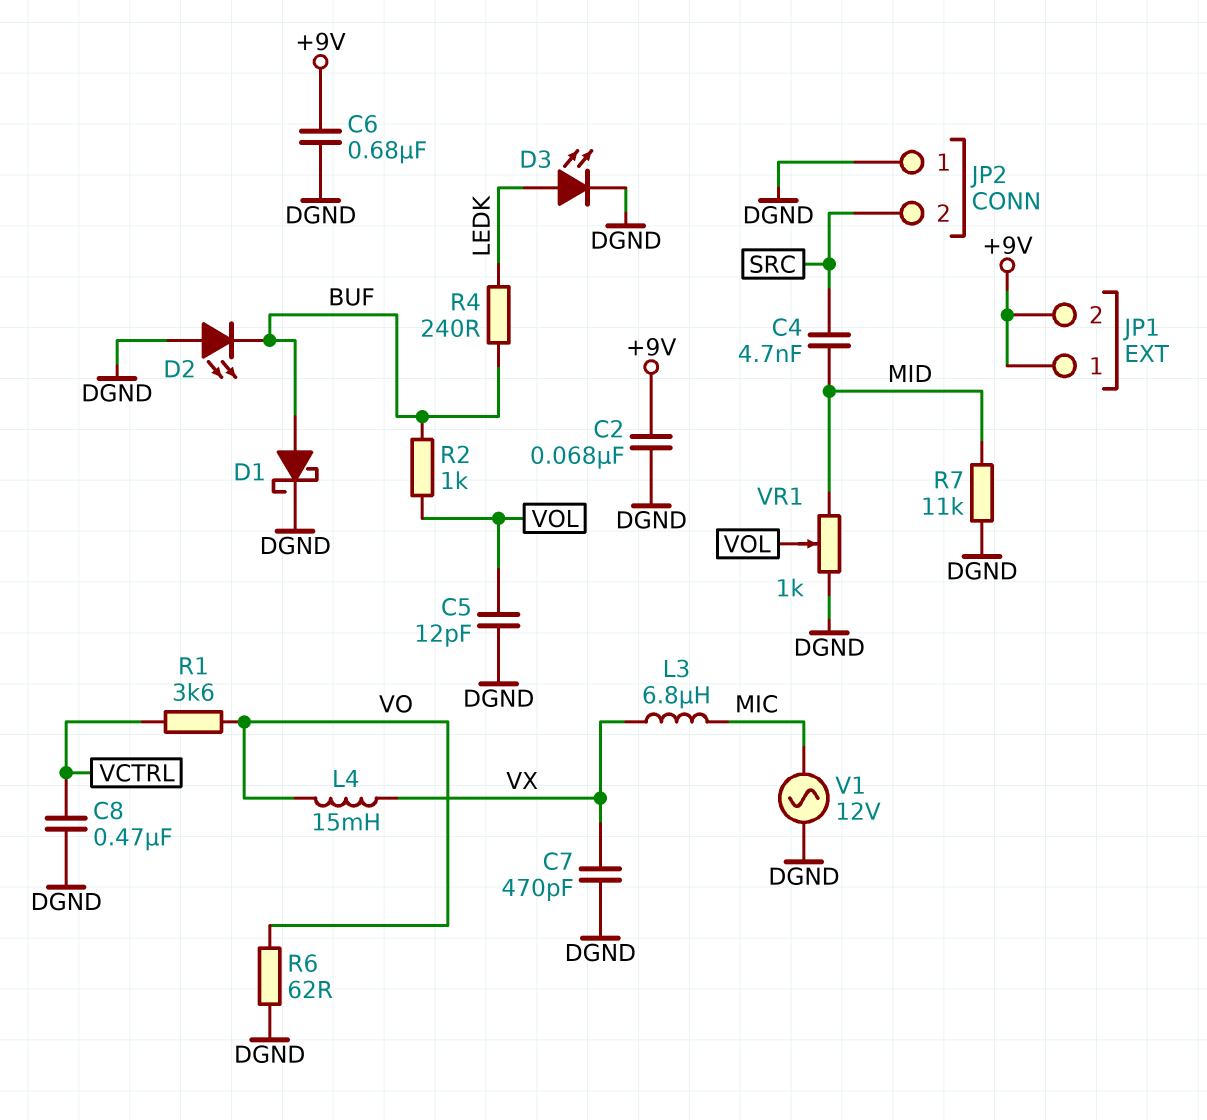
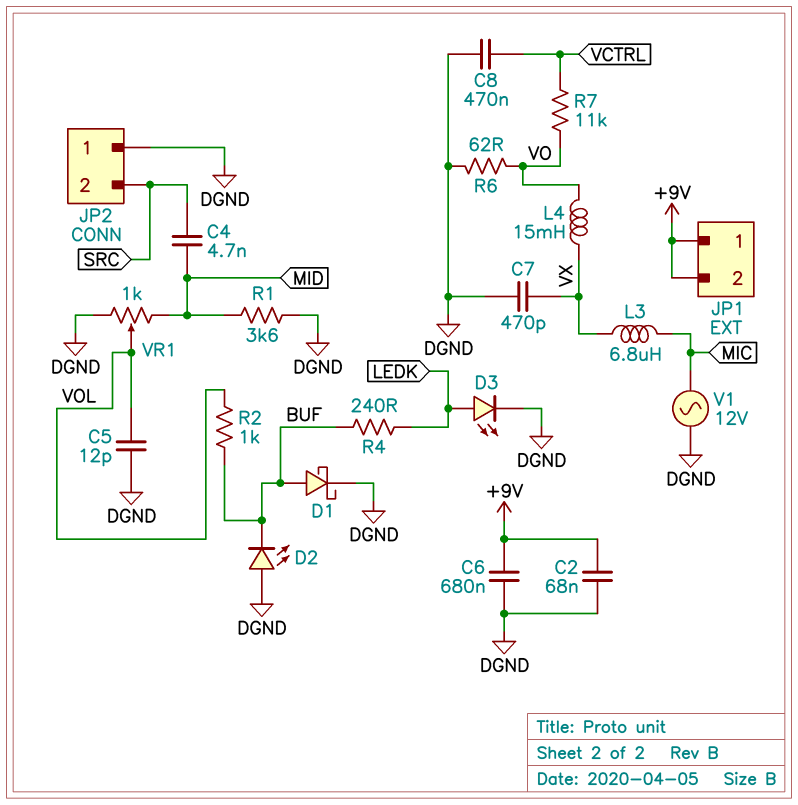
R1: 3.6k (VCTRL, VO) -> 3.6k (DGND, MID)
R7: 11k (DGND, MID) -> 11k (VCTRL, VO)

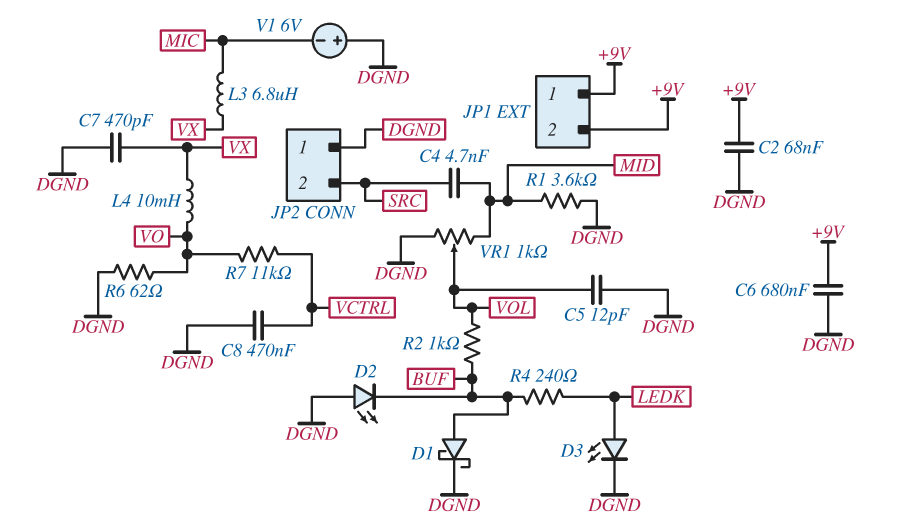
L4: 15mH (VO, VX) -> 10mH (VO, VX)
V1: AC 12V (DGND, MIC) -> 6V (plus DGND, minus MIC)

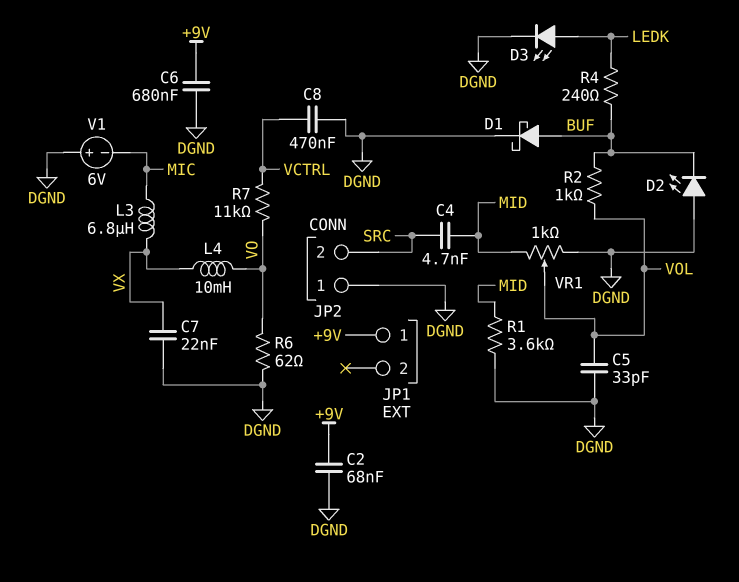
C5: 12pF (DGND, VOL) -> 33pF (DGND, VOL)
C7: 470pF (DGND, VX) -> 22nF (DGND, VX)
JP1 pin 2: +9V -> none

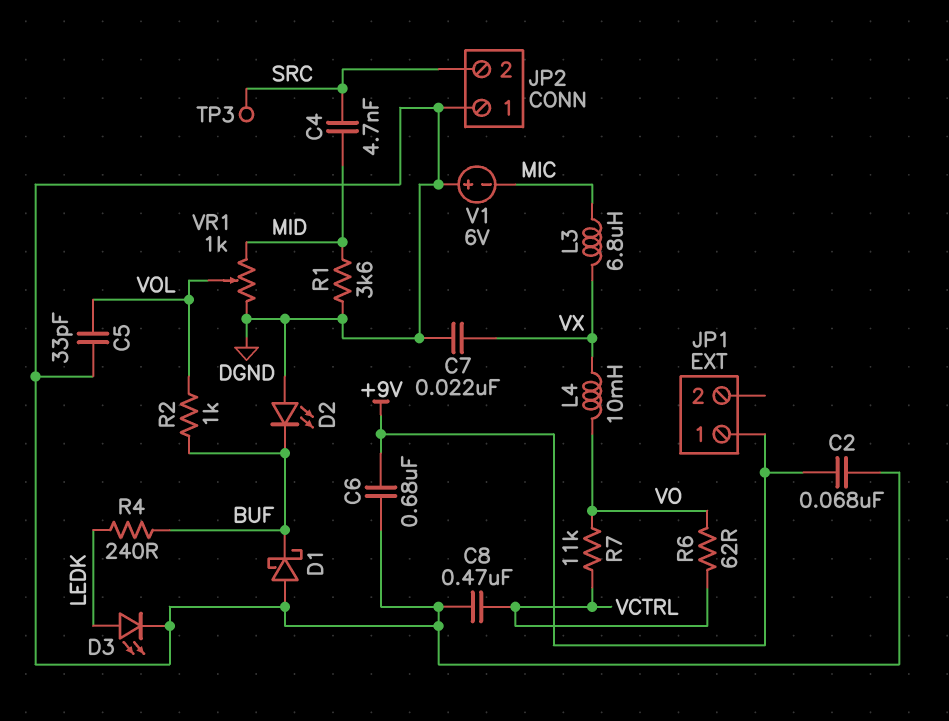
D1: schottky (A BUF, K DGND) -> schottky (A DGND, K BUF)
R6: 62 (DGND, VO) -> 62 (VCTRL, VO)
TP3: none -> test point (SRC)

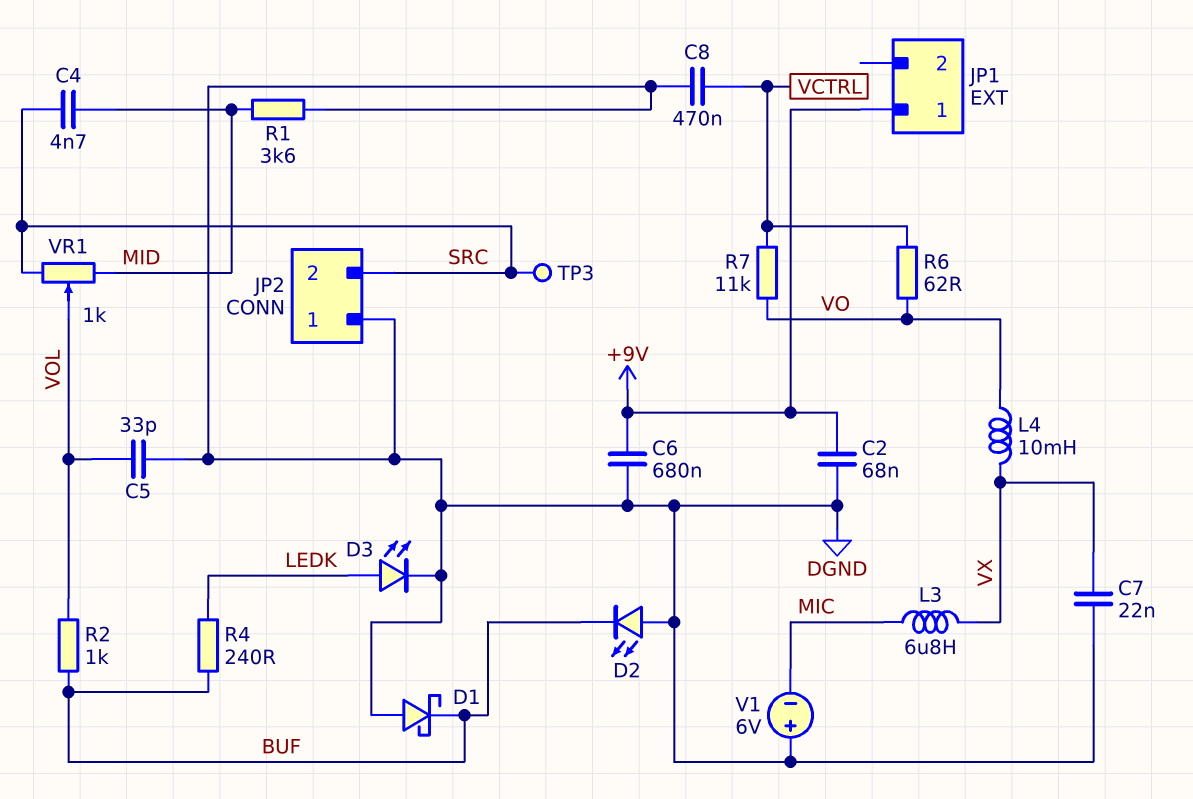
VR1: 1k (DGND, MID, wiper VOL) -> 1k (MID, SRC, wiper VOL)

